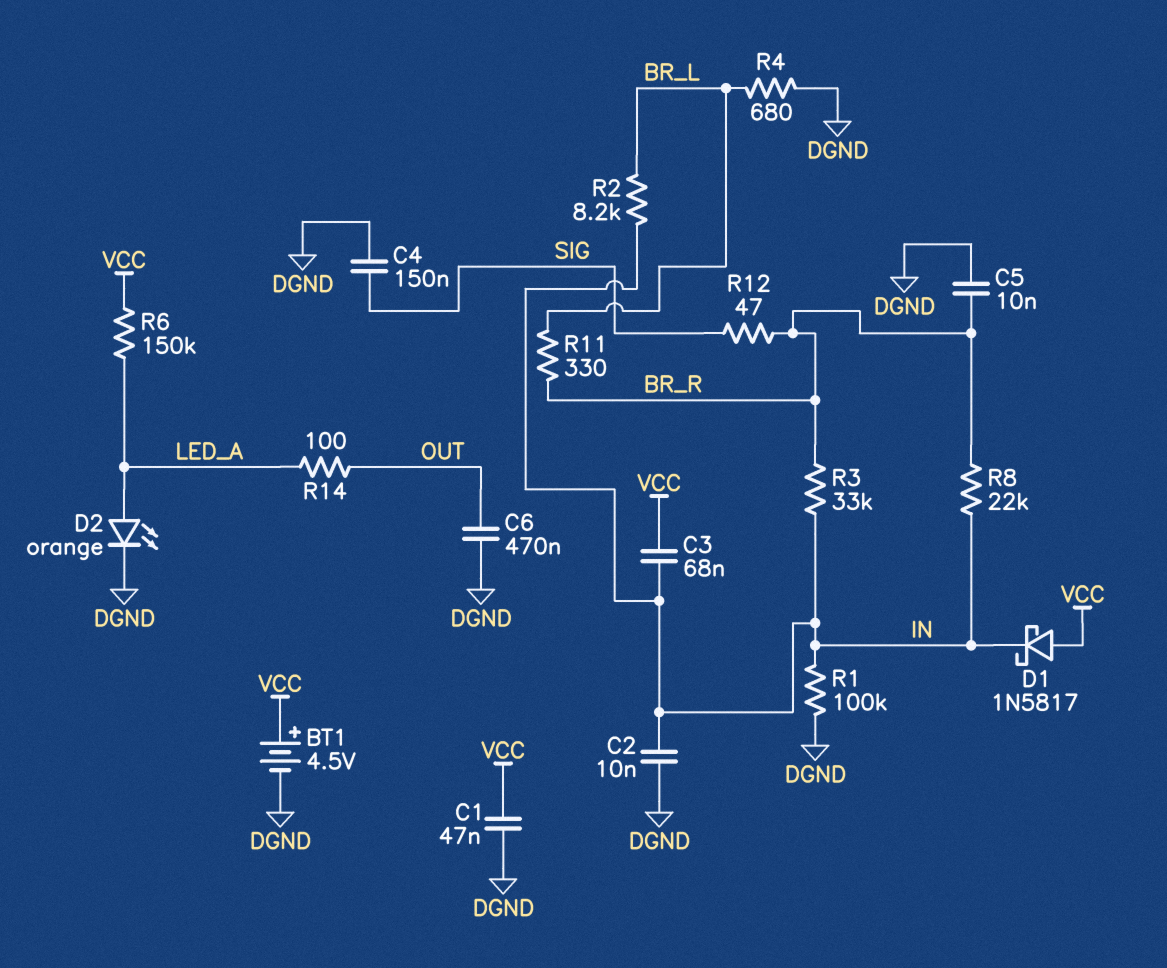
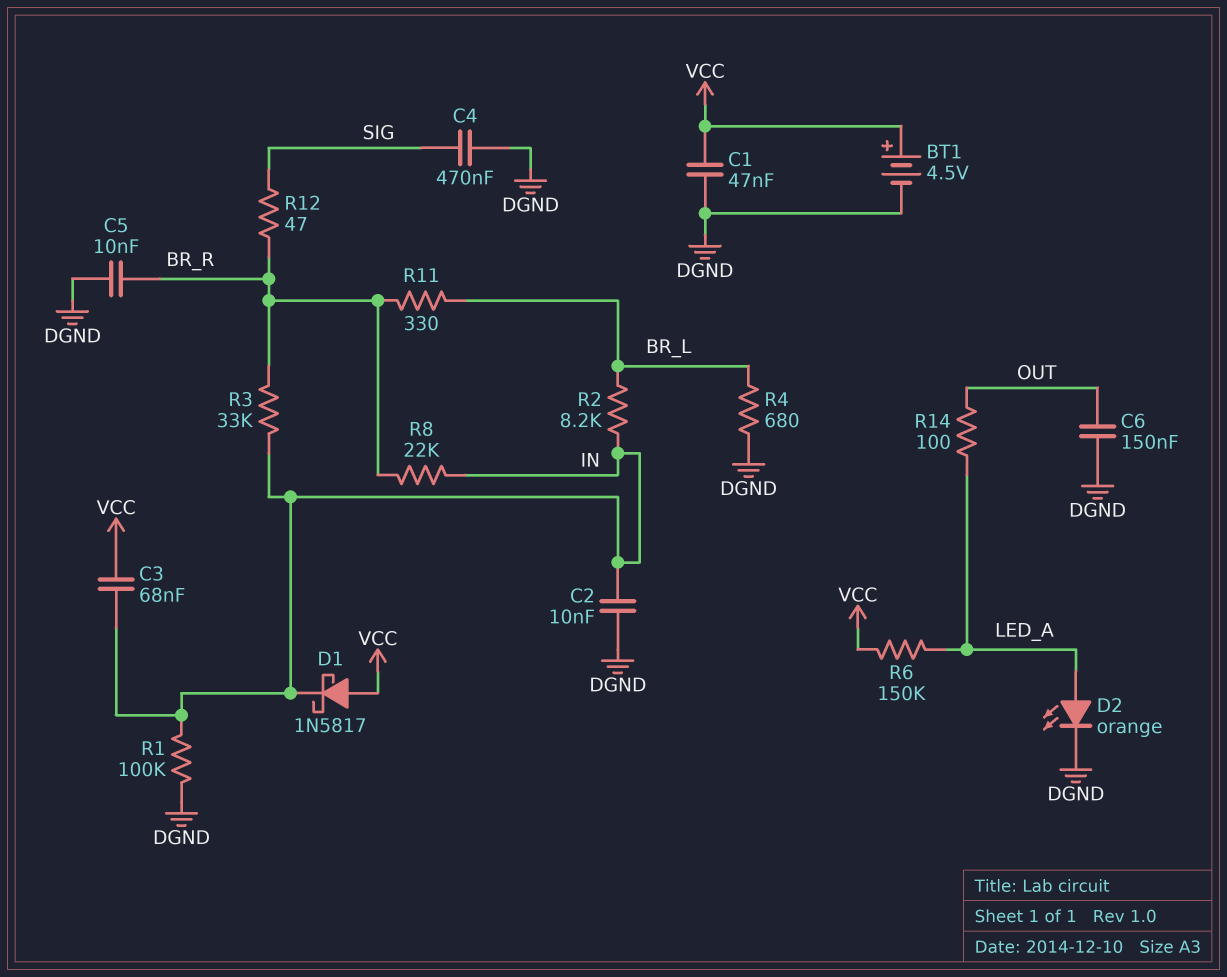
C4: 150nF (DGND, SIG) -> 470nF (DGND, SIG)
C6: 470nF (DGND, OUT) -> 150nF (DGND, OUT)

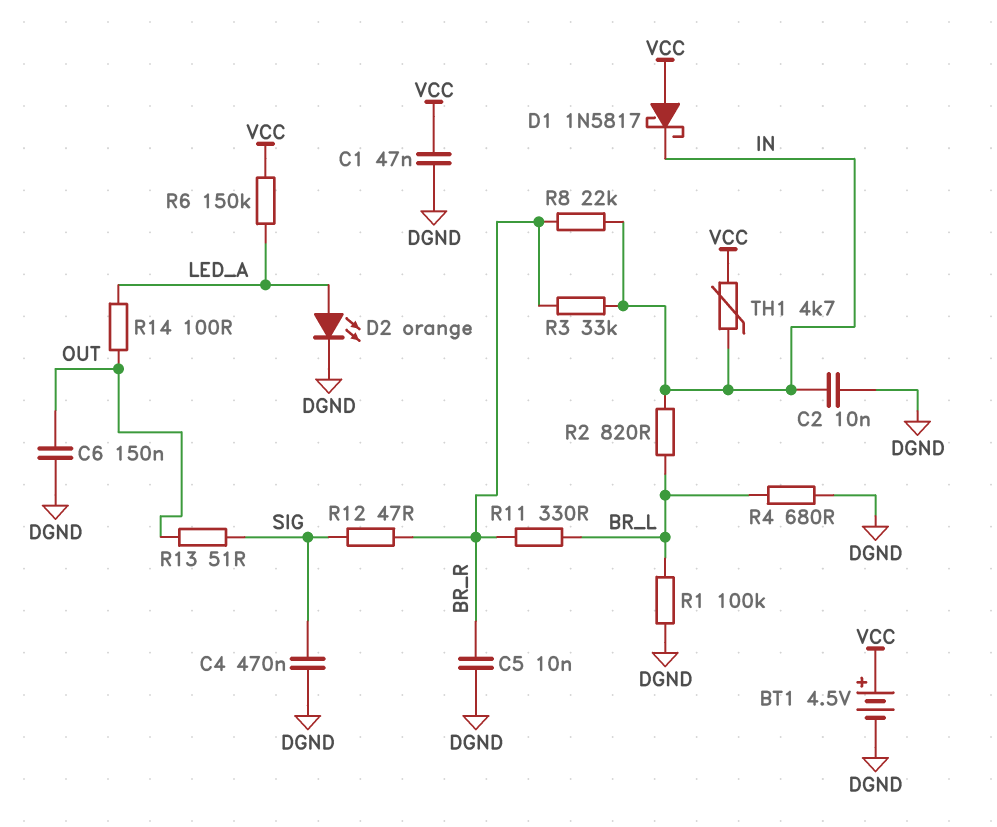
C3: 68nF (IN, VCC) -> none
R1: 100k (DGND, IN) -> 100k (BR_L, DGND)
R2: 8.2k (BR_L, IN) -> 820 (BR_L, IN)
R13: none -> 51 (OUT, SIG)
TH1: none -> 4.7k (IN, VCC)

